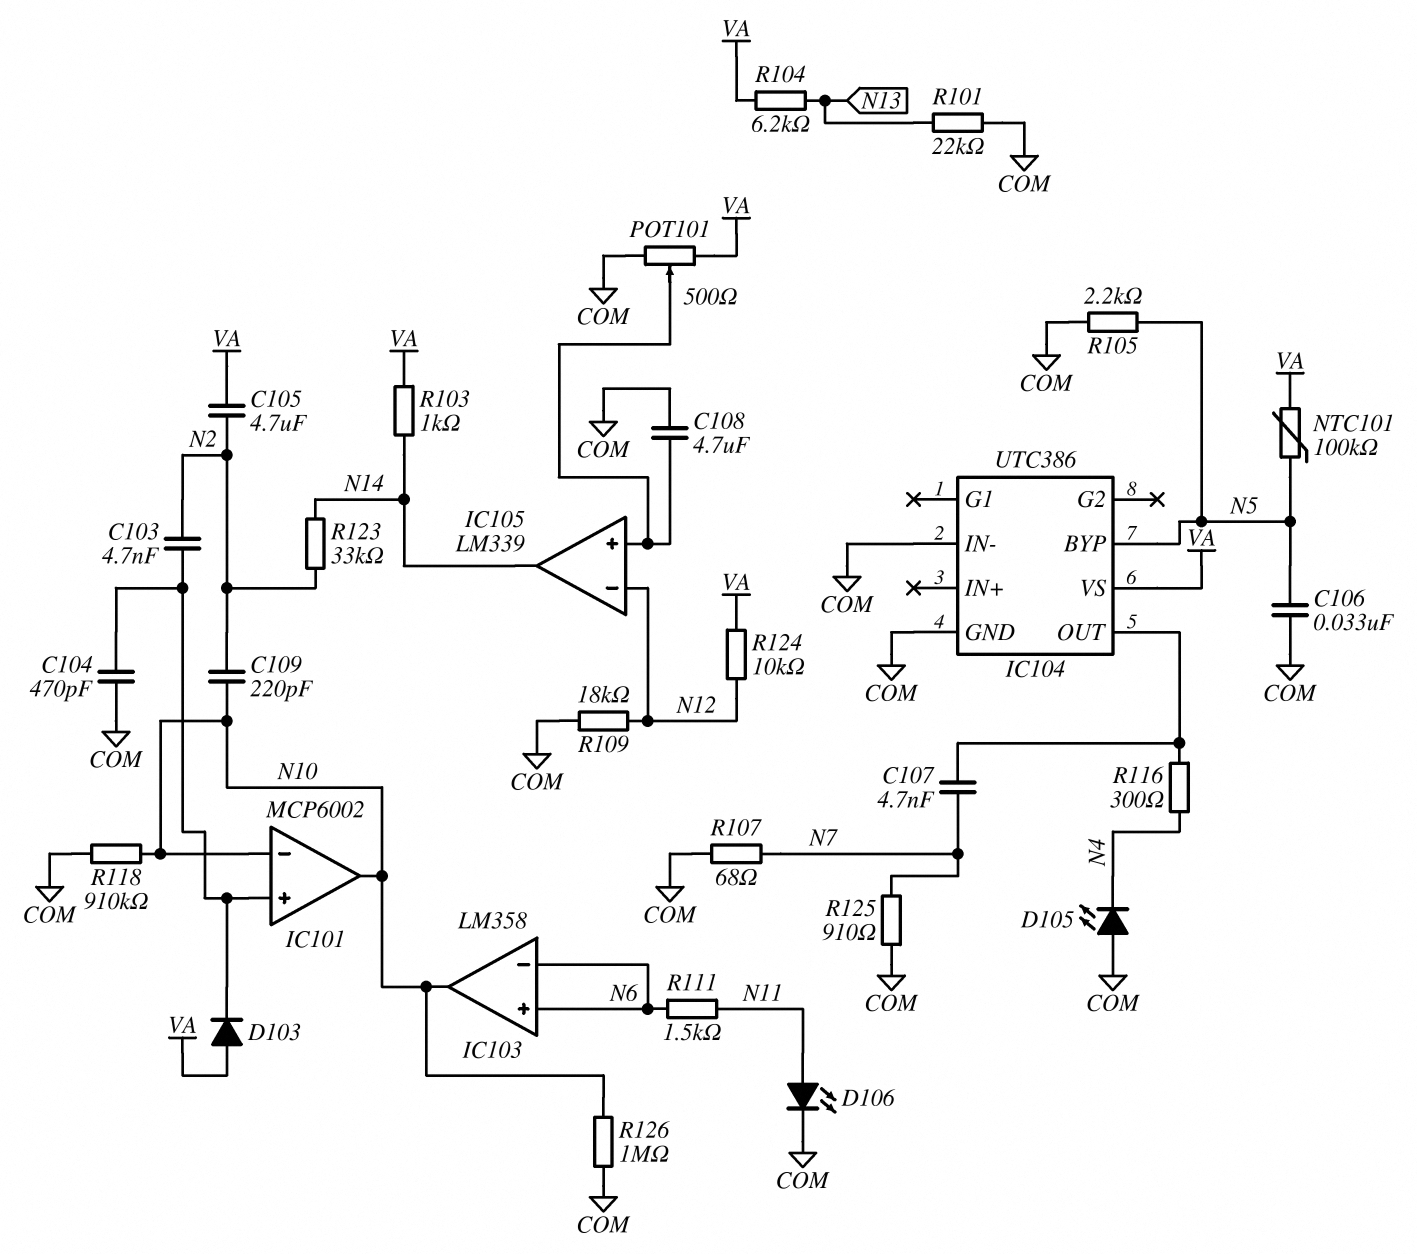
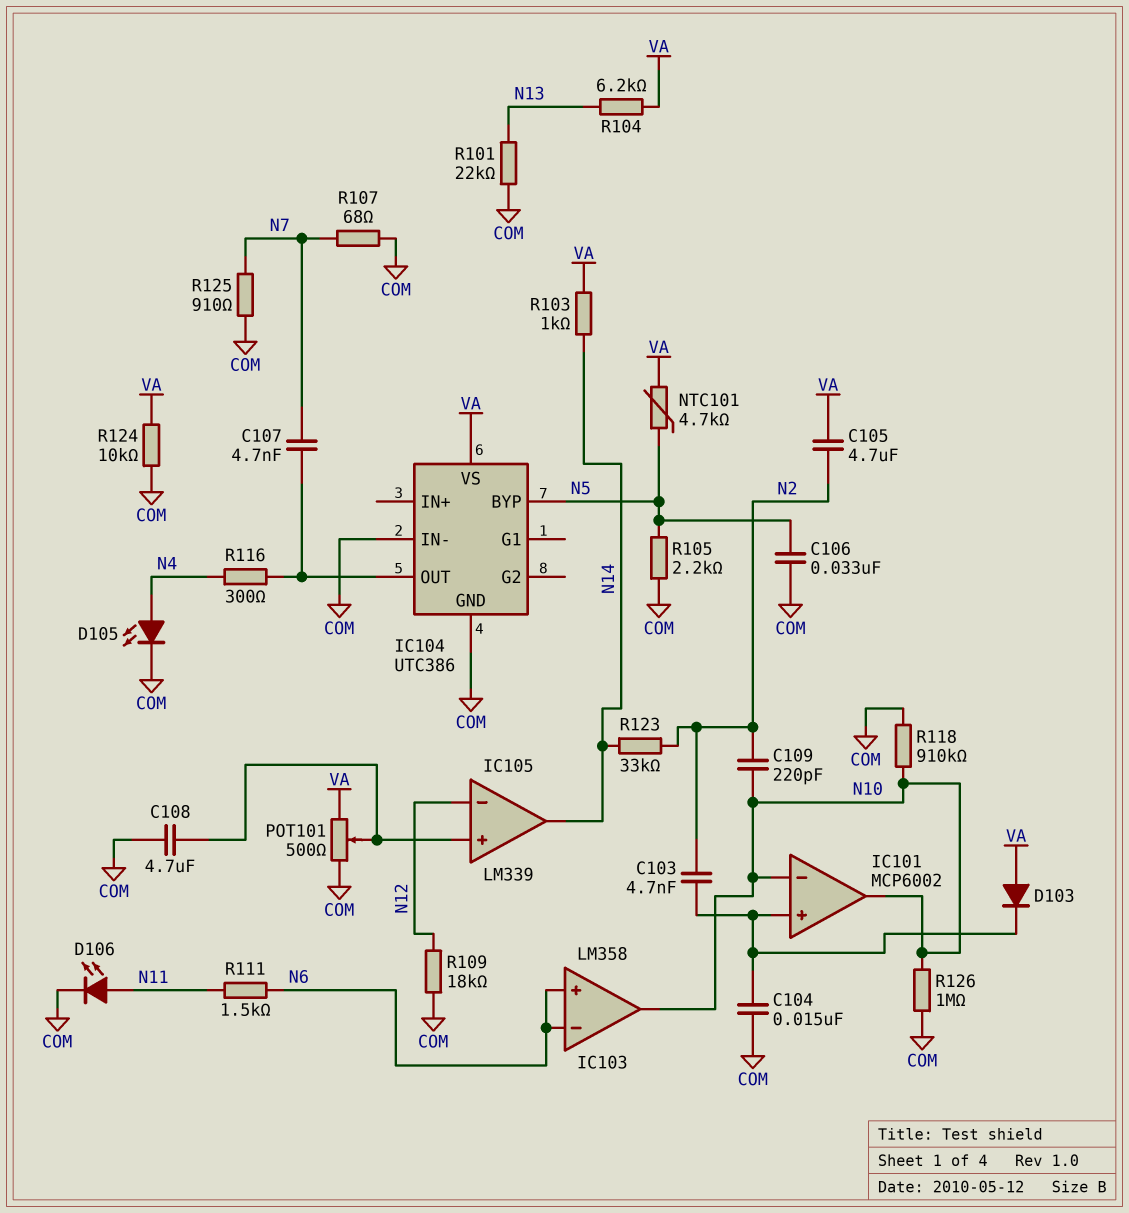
C104: 470pF (COM, IC101/in+) -> 15nF (COM, IC101/in+)
D105: LED (A COM, K N4) -> LED (A N4, K COM)
NTC101: 100k (N5, VA) -> 4.7k (N5, VA)
R124: 10k (N12, VA) -> 10k (COM, VA)

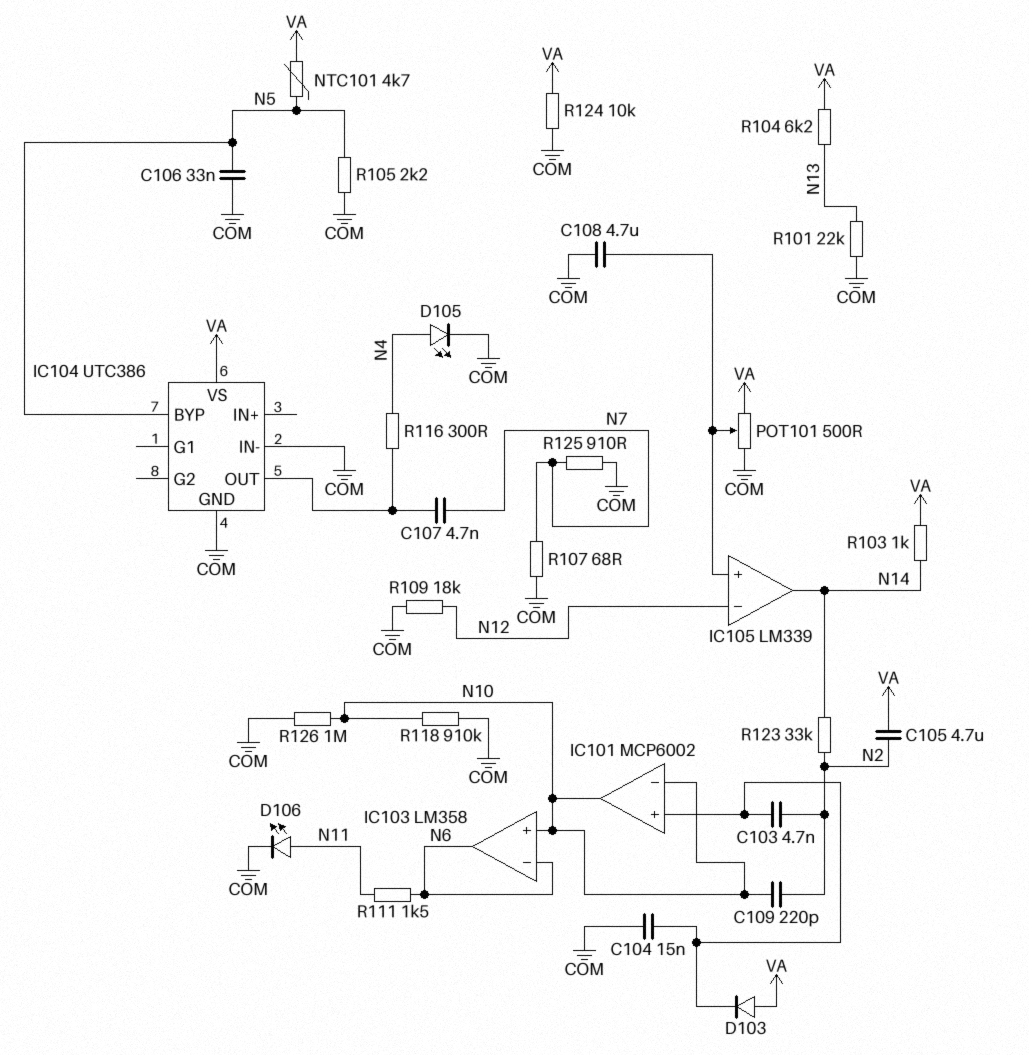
IC103 pin in+: N6 -> N10
IC103 pin out: N10 -> N6

